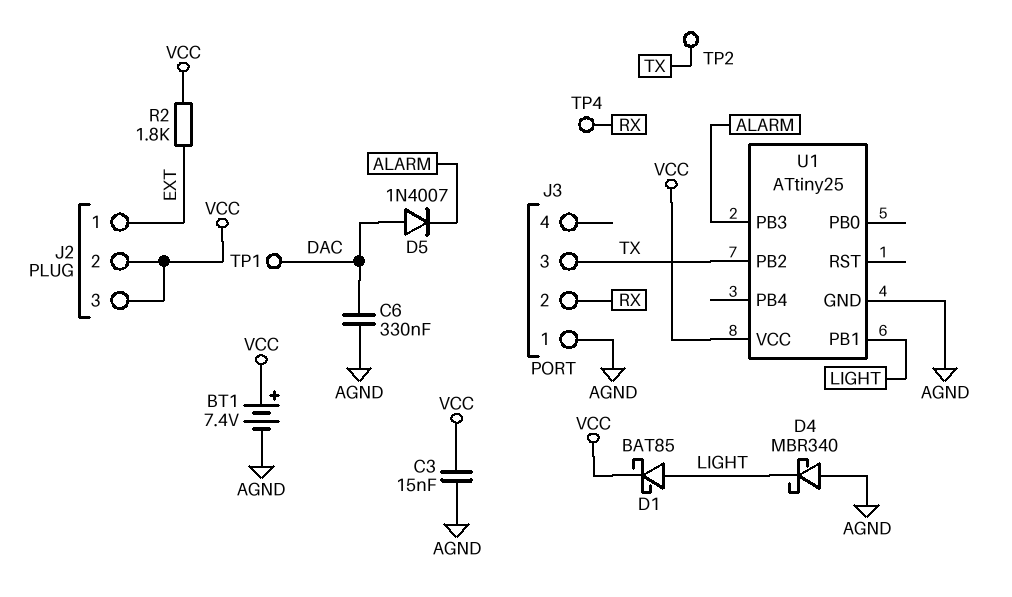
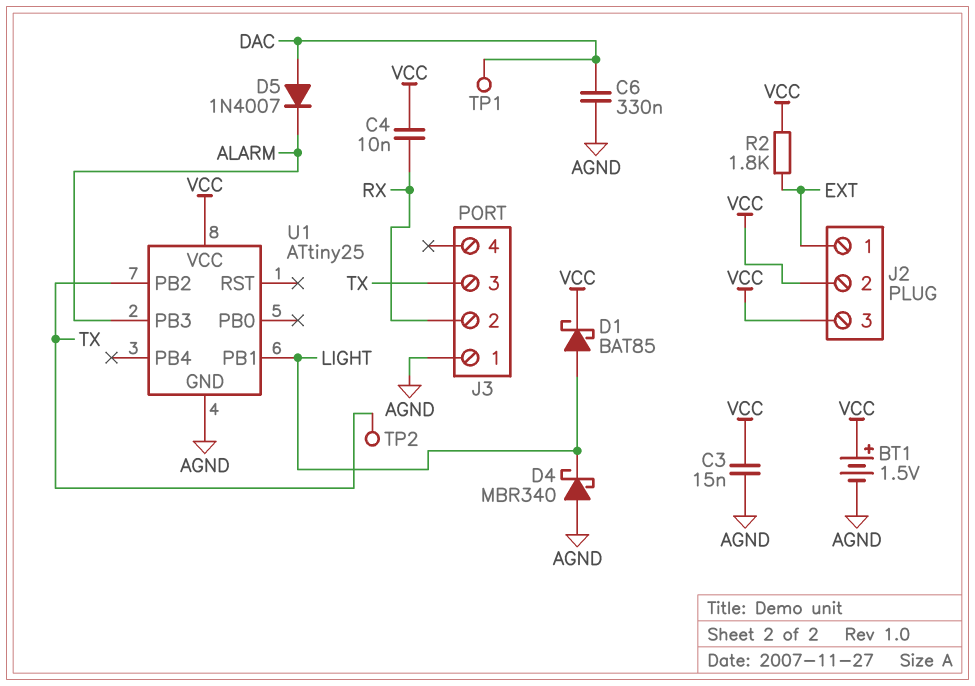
BT1: 7.4V (plus VCC, minus AGND) -> 1.5V (plus VCC, minus AGND)
C4: none -> 10nF (RX, VCC)
TP4: test point (RX) -> none

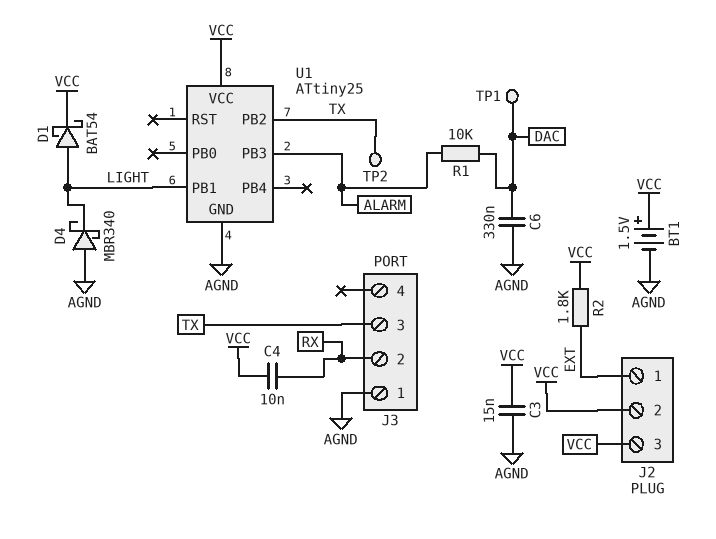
D1: schottky BAT85 (A LIGHT, K VCC) -> schottky BAT54 (A LIGHT, K VCC)
D5: diode 1N4007 (A DAC, K ALARM) -> none
R1: none -> 10k (ALARM, DAC)

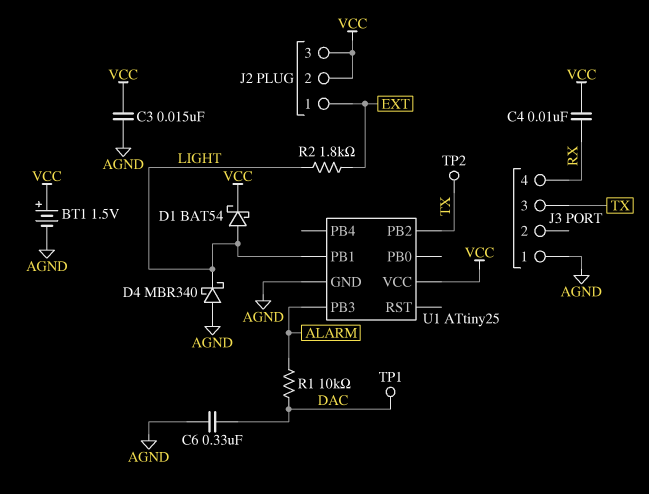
J3 pin 2: RX -> none
J3 pin 4: none -> RX
R2: 1.8k (EXT, VCC) -> 1.8k (EXT, LIGHT)

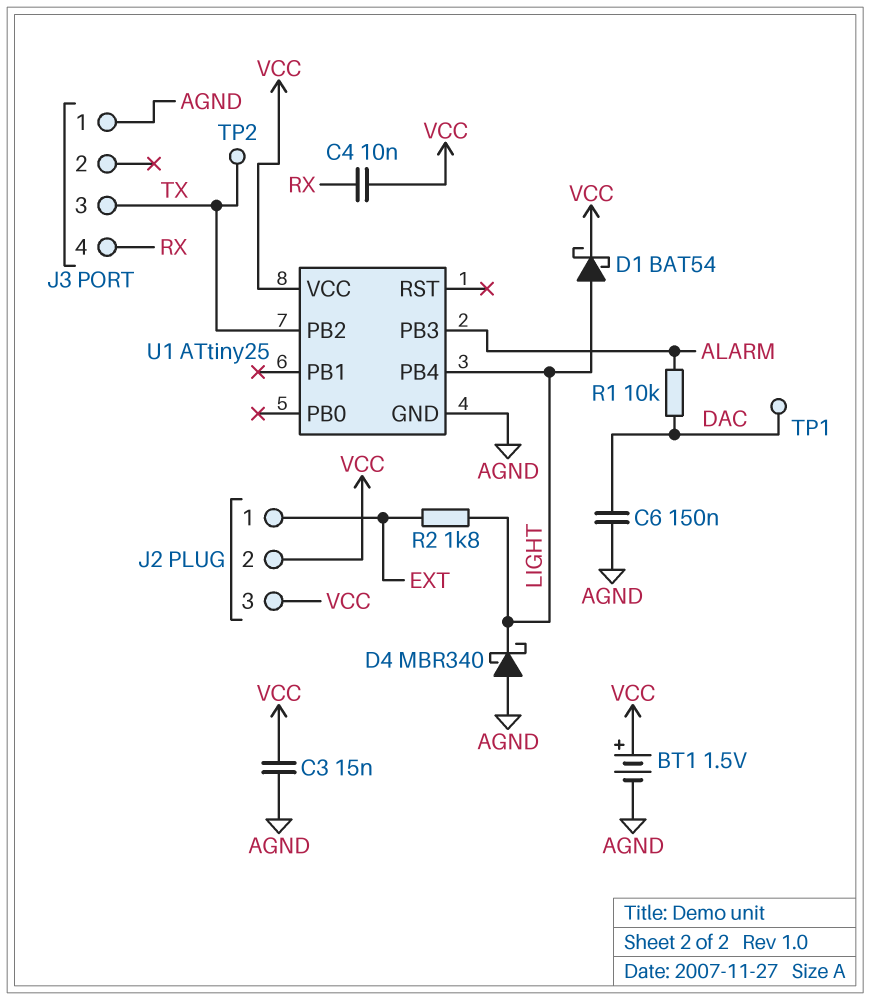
C6: 330nF (AGND, DAC) -> 150nF (AGND, DAC)
U1 pin PB1: LIGHT -> none
U1 pin PB4: none -> LIGHT

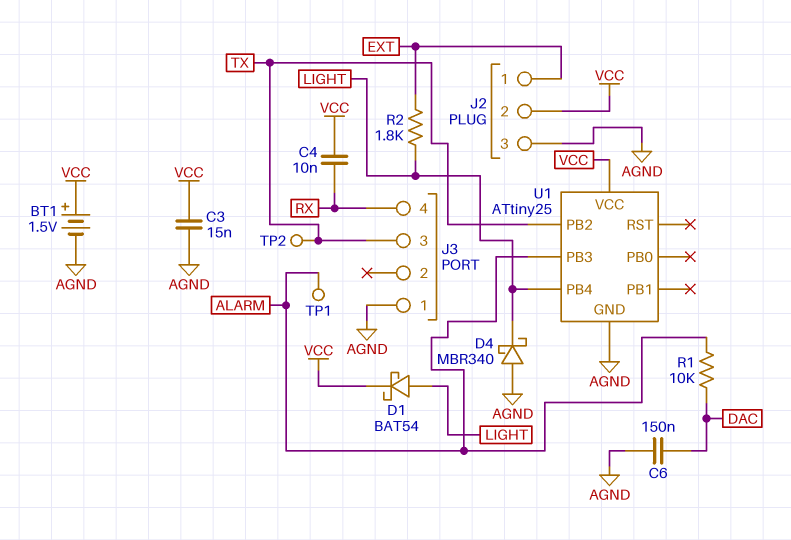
J2 pin 3: VCC -> AGND
TP1: test point (DAC) -> test point (ALARM)

